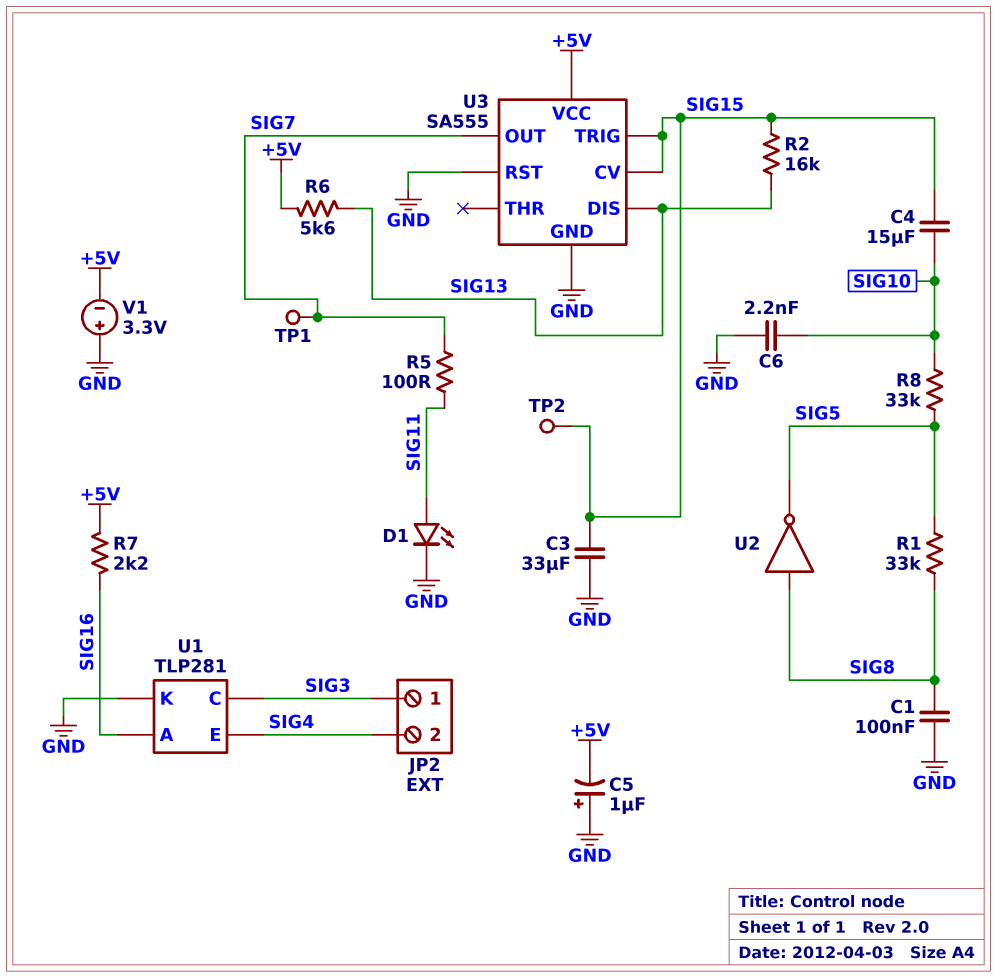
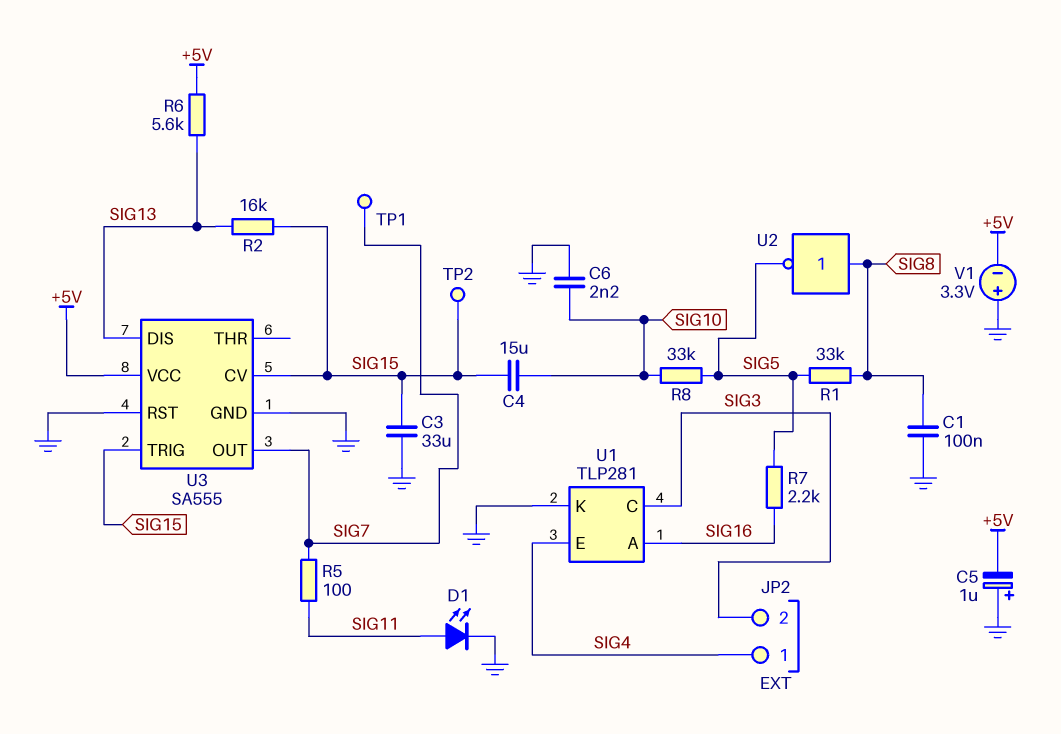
JP2 pin 1: SIG3 -> SIG4
JP2 pin 2: SIG4 -> SIG3
R7: 2.2k (+5V, SIG16) -> 2.2k (SIG5, SIG16)

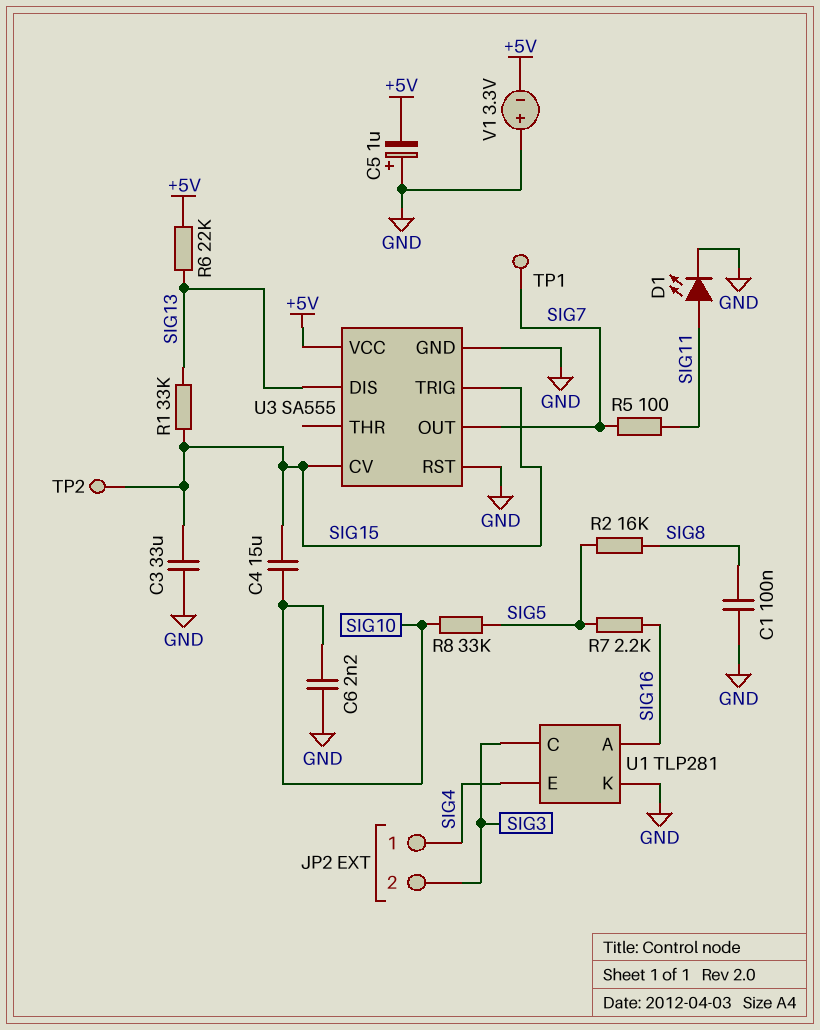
R1: 33k (SIG5, SIG8) -> 33k (SIG13, SIG15)
R2: 16k (SIG13, SIG15) -> 16k (SIG5, SIG8)
R6: 5.6k (+5V, SIG13) -> 22k (+5V, SIG13)
U2: NOT (in SIG8, out SIG5) -> none

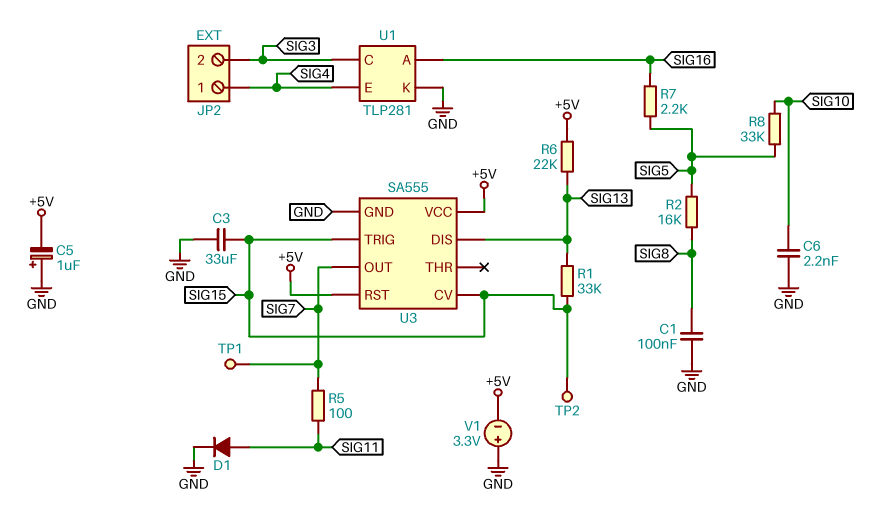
C4: 15uF (SIG10, SIG15) -> none
D1: LED (A SIG11, K GND) -> diode (A SIG11, K GND)
U3 pin RST: GND -> +5V

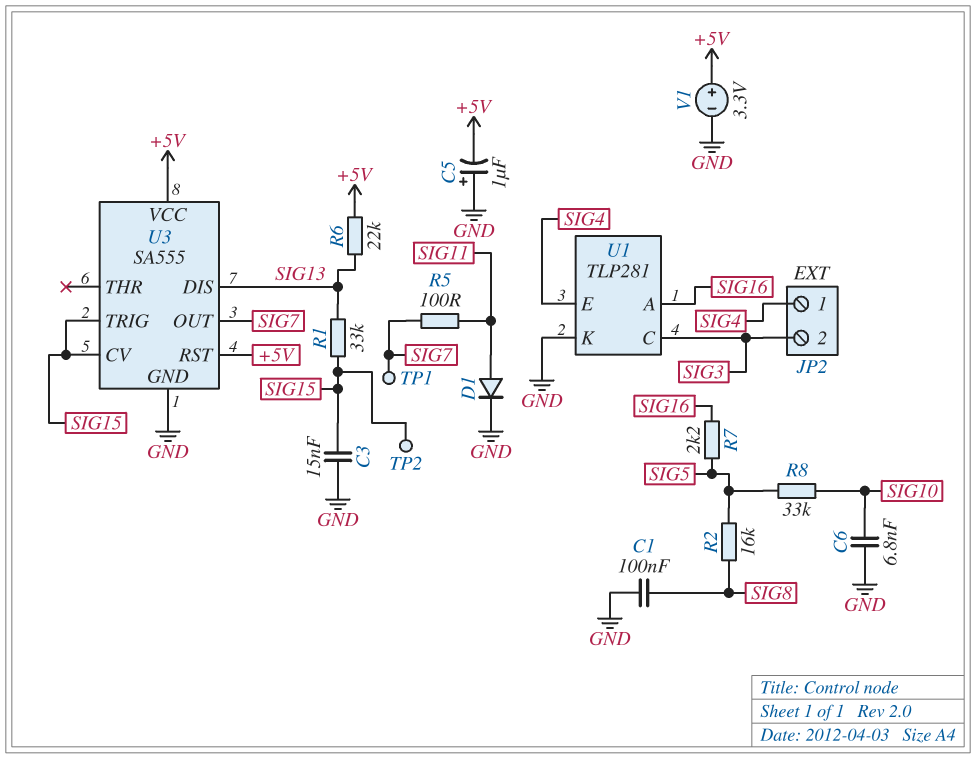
C3: 33uF (GND, SIG15) -> 15nF (GND, SIG15)
C6: 2.2nF (GND, SIG10) -> 6.8nF (GND, SIG10)
V1: 3.3V (plus GND, minus +5V) -> 3.3V (plus +5V, minus GND)

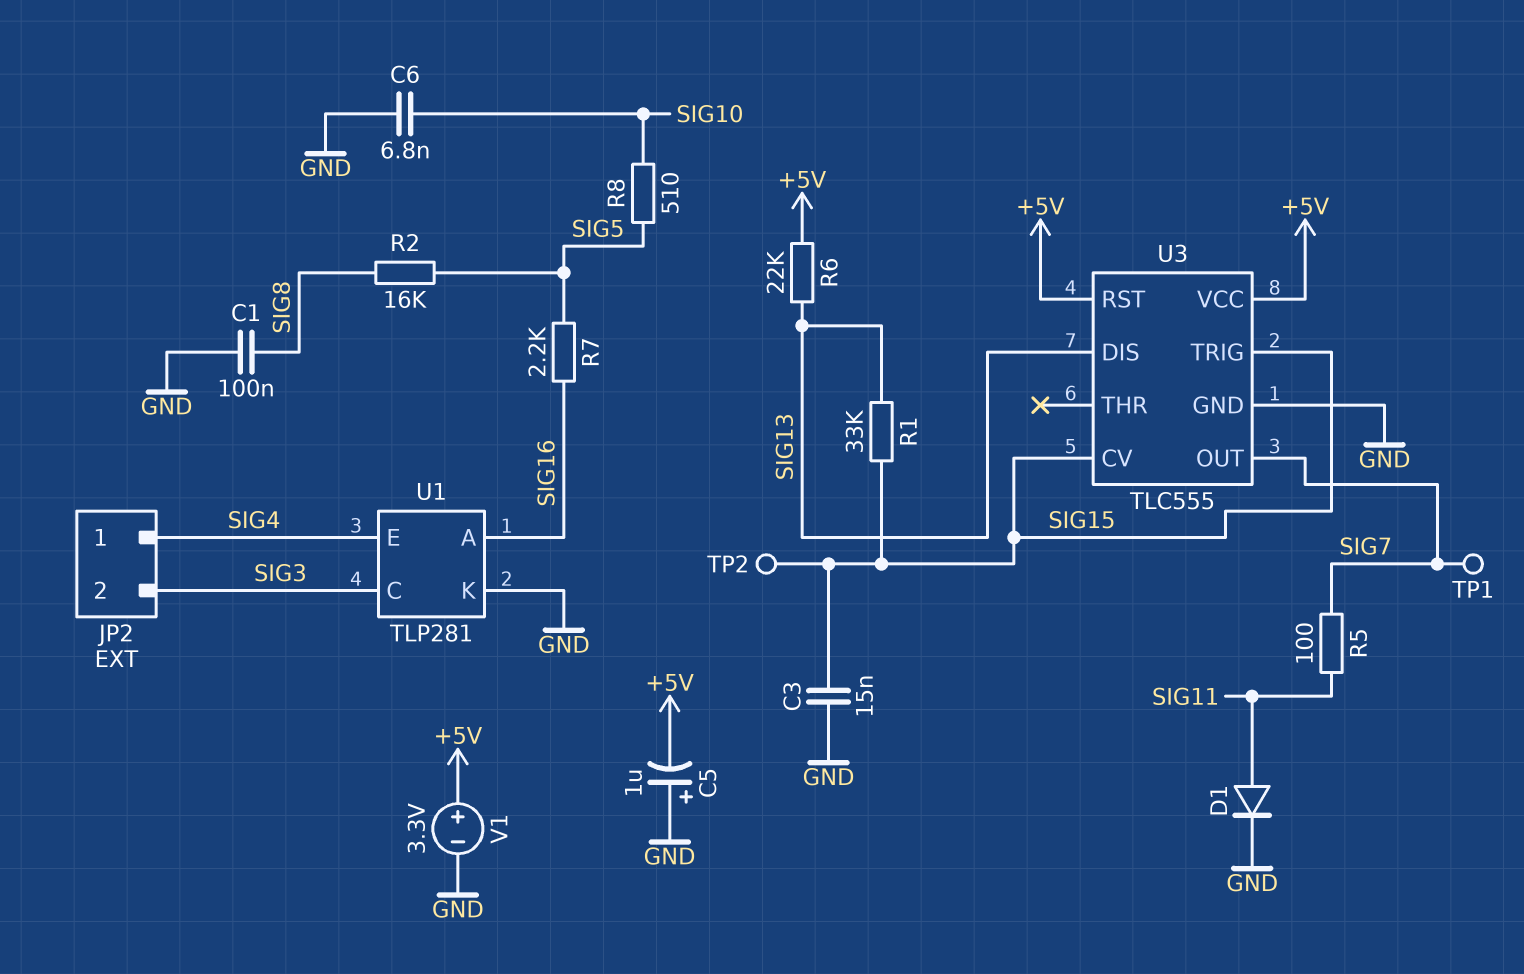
R8: 33k (SIG5, SIG10) -> 510 (SIG5, SIG10)
U3: SA555 -> TLC555

